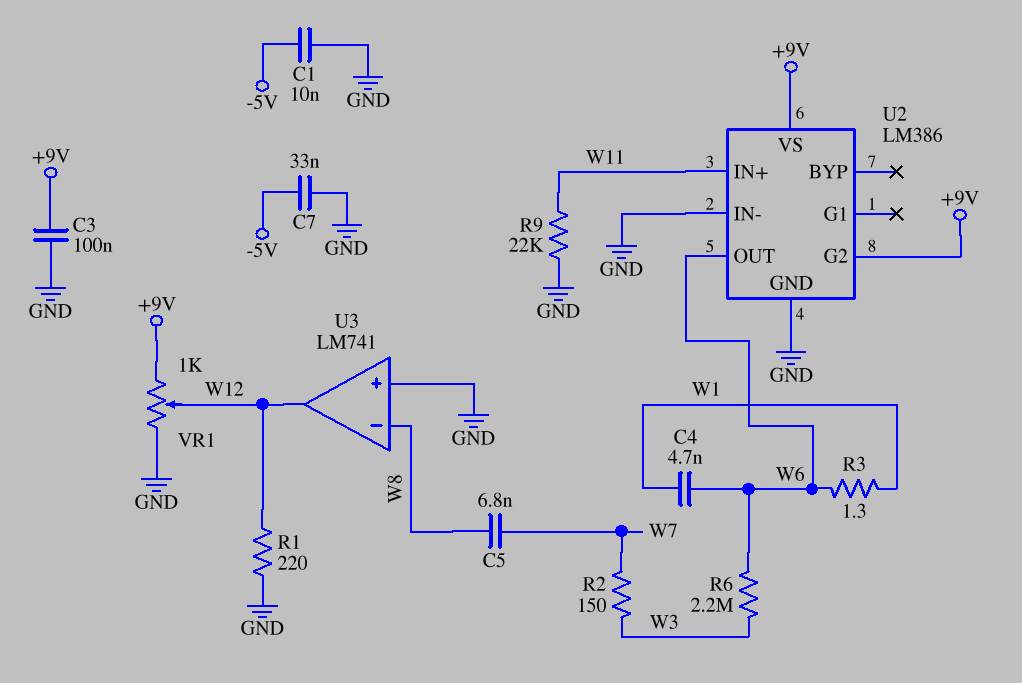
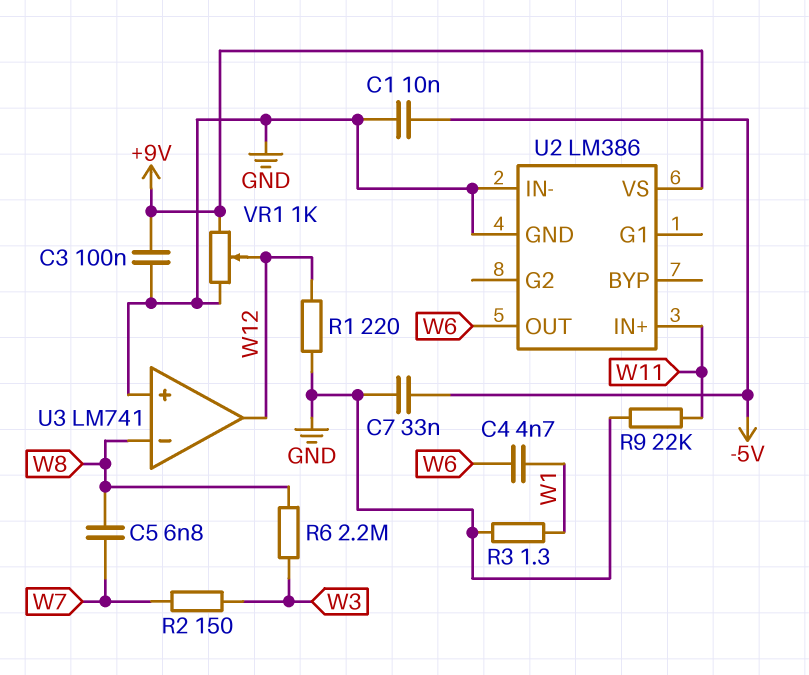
R3: 1.3 (W1, W6) -> 1.3 (GND, W1)
R6: 2.2M (W3, W6) -> 2.2M (W3, W8)
U2 pin G2: +9V -> none

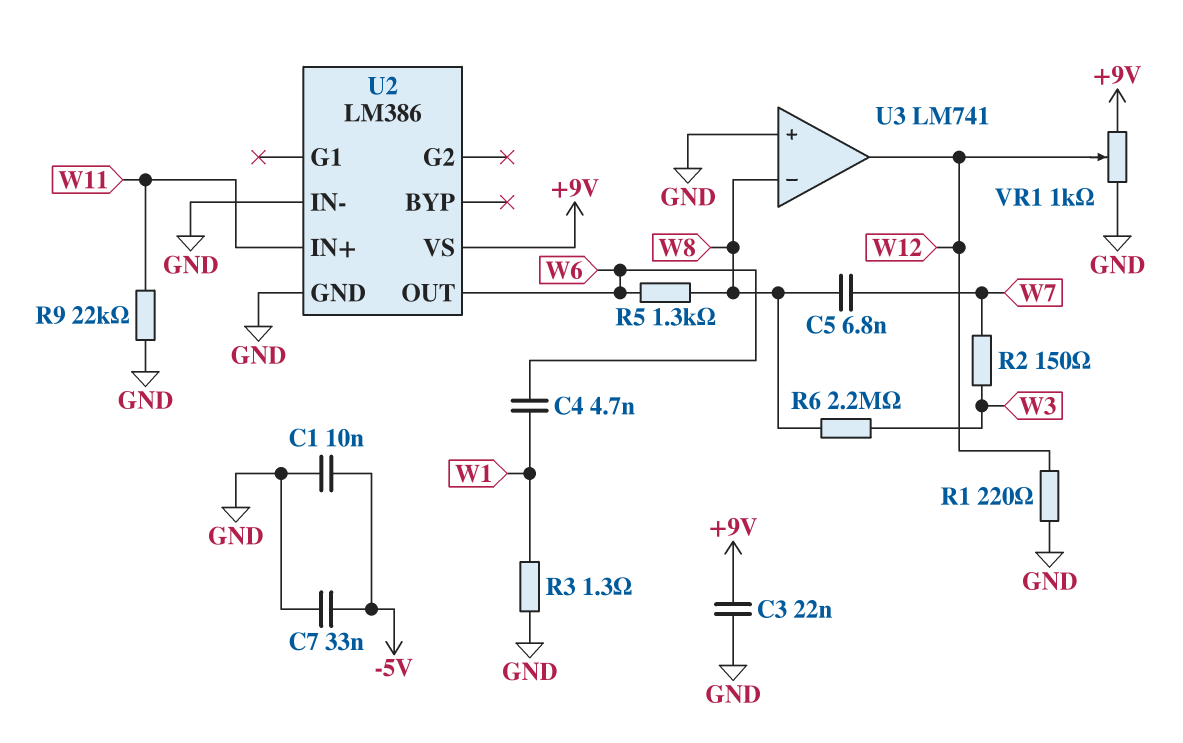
C3: 100nF (+9V, GND) -> 22nF (+9V, GND)
R5: none -> 1.3k (W6, W8)

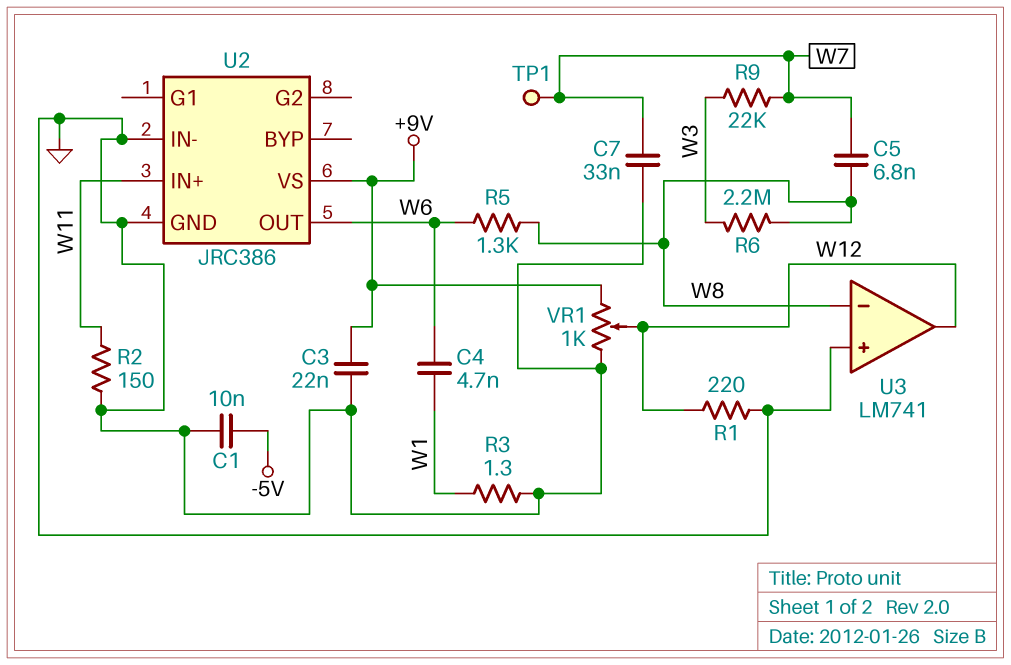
C7: 33nF (-5V, GND) -> 33nF (GND, W7)
R2: 150 (W3, W7) -> 150 (GND, W11)
R9: 22k (GND, W11) -> 22k (W3, W7)
TP1: none -> test point (W7)
U2: LM386 -> JRC386

